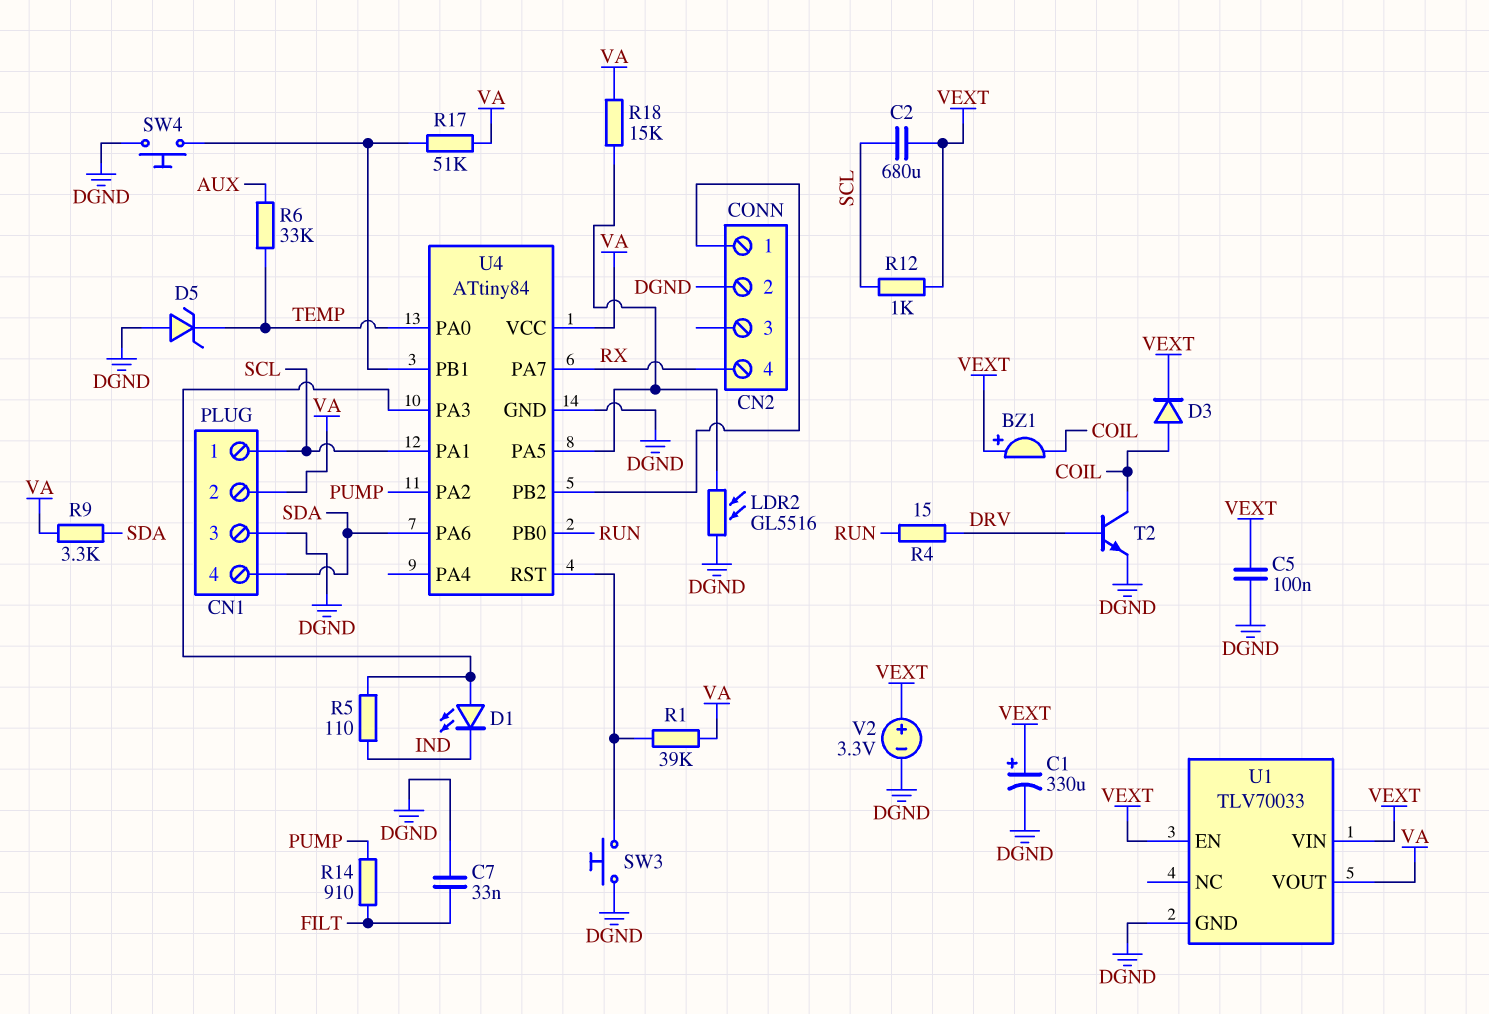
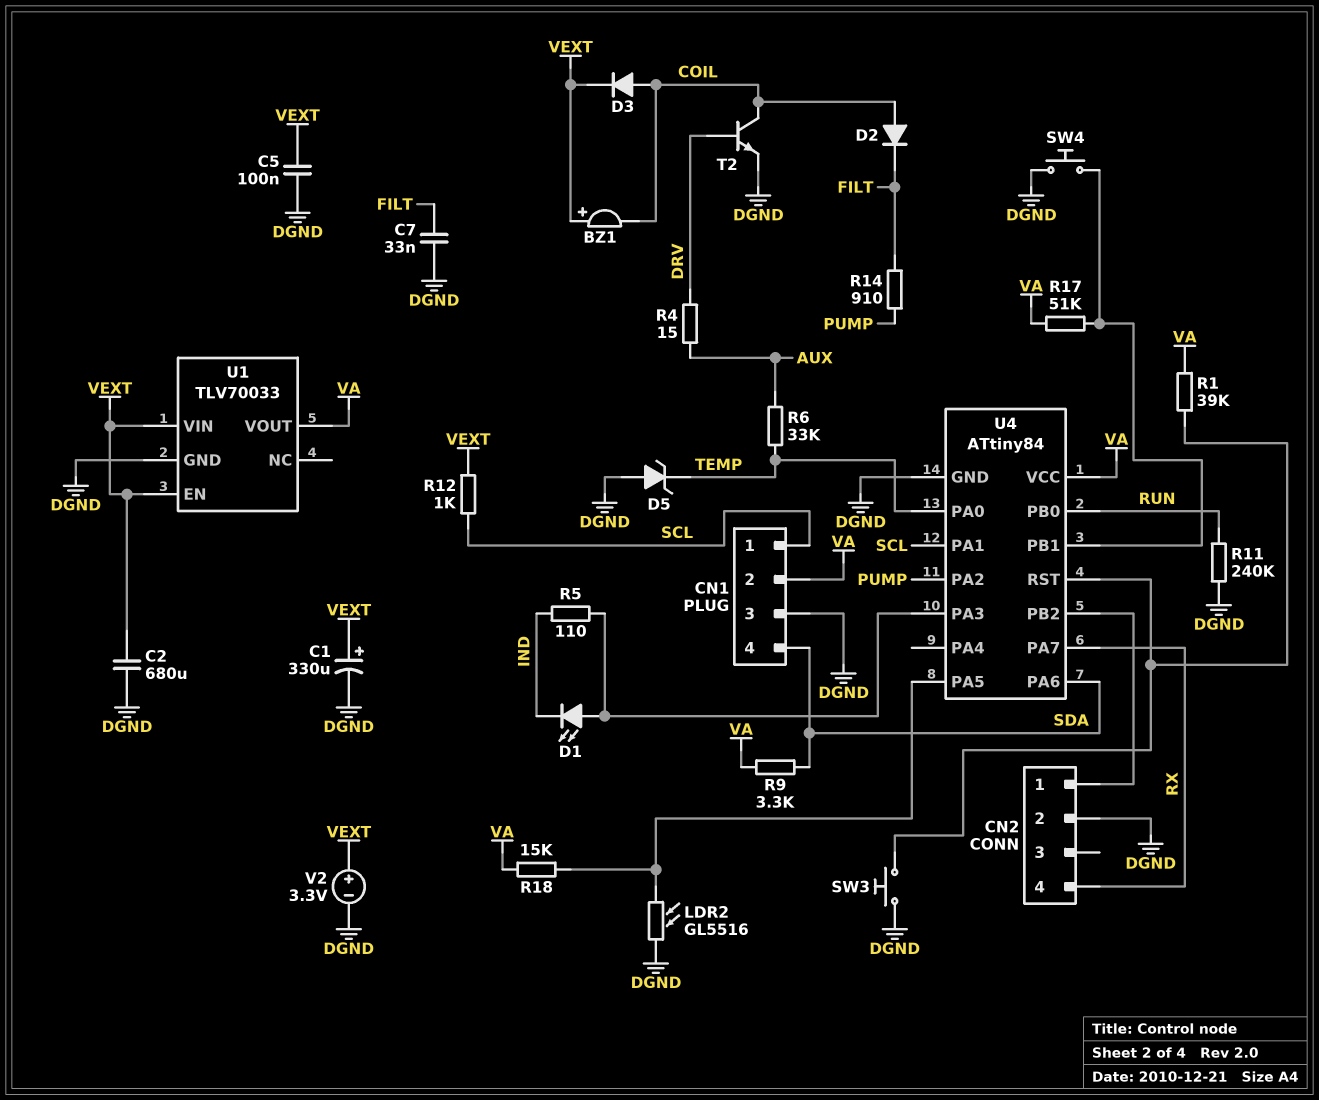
C2: 680uF (SCL, VEXT) -> 680uF (DGND, VEXT)
D2: none -> diode (A COIL, K FILT)
R4: 15 (DRV, RUN) -> 15 (AUX, DRV)
R11: none -> 240k (DGND, RUN)

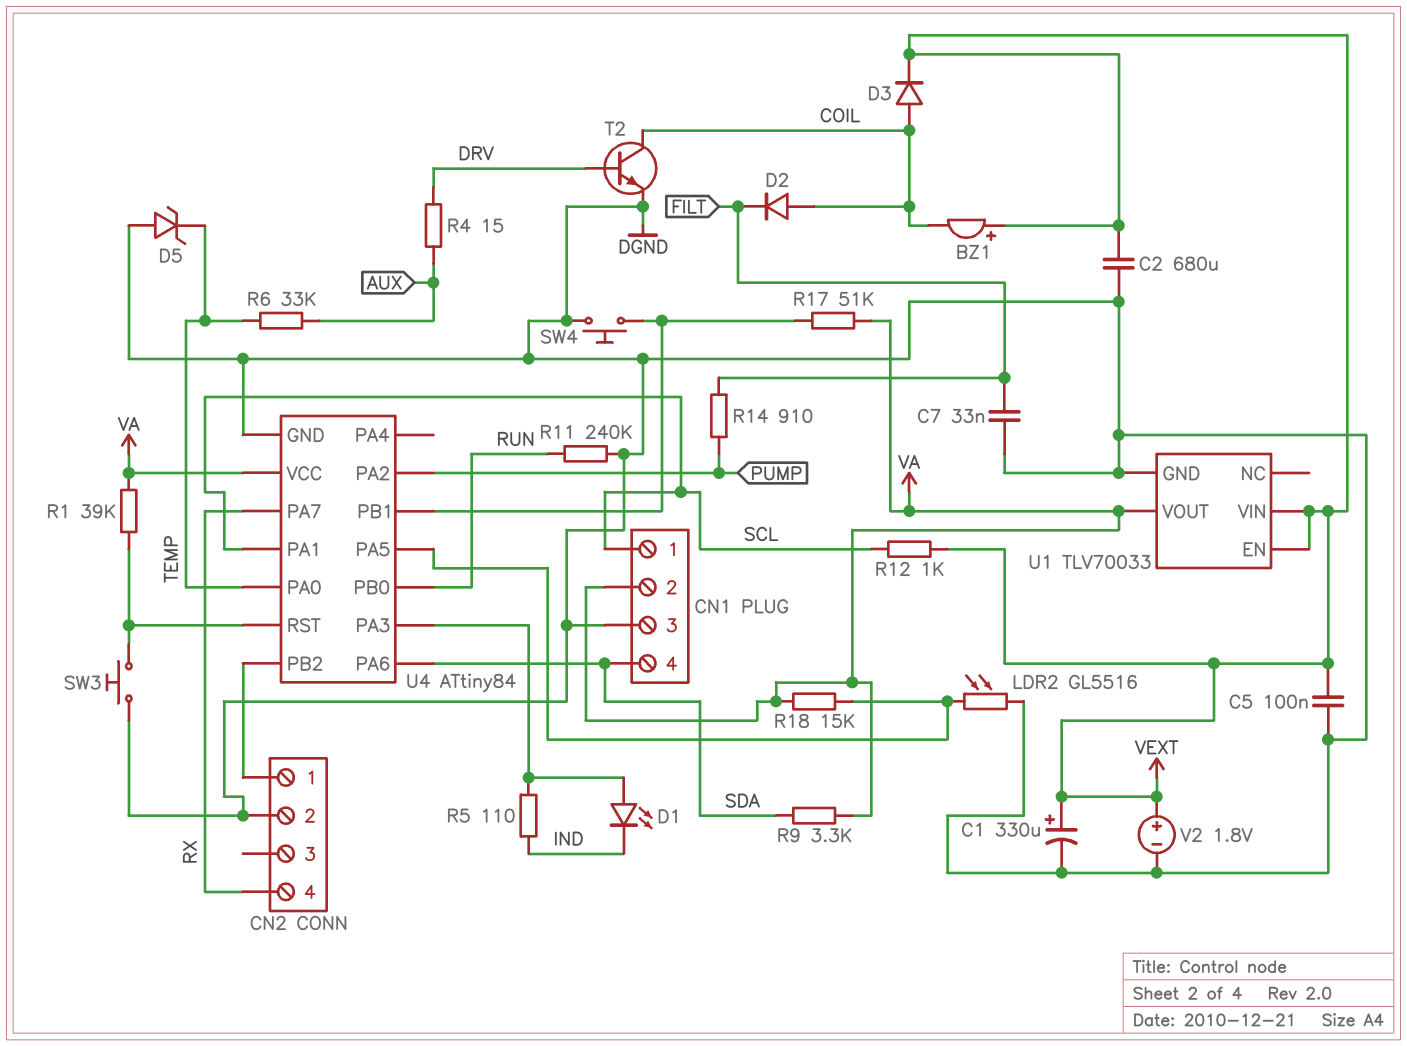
V2: 3.3V (plus VEXT, minus DGND) -> 1.8V (plus VEXT, minus DGND)

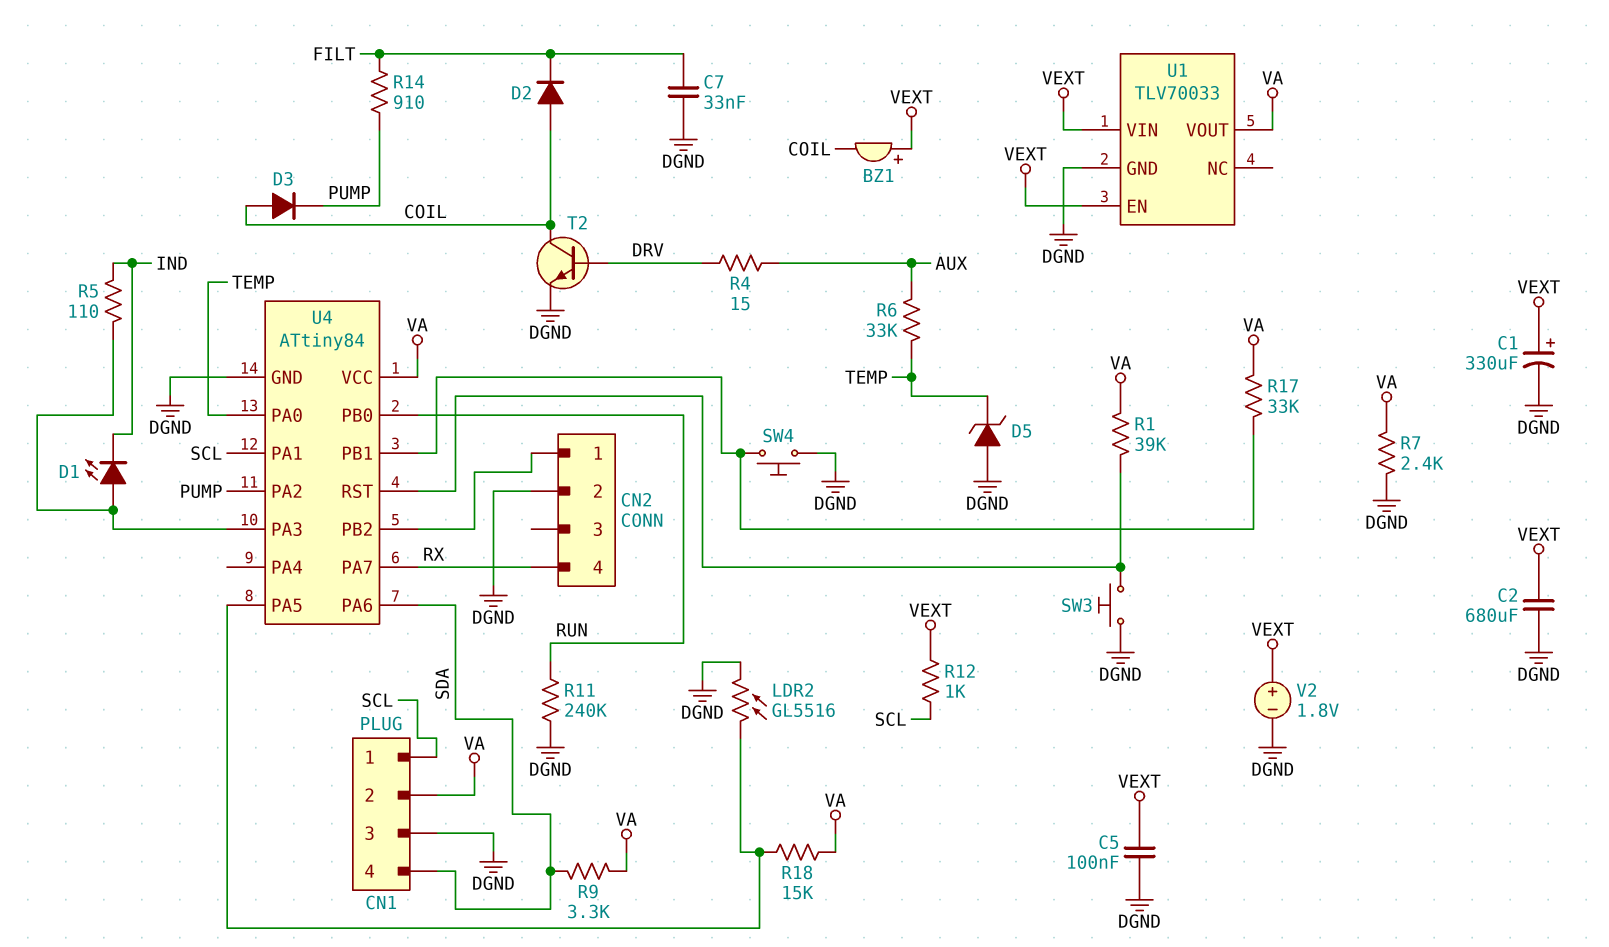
D3: diode (A COIL, K VEXT) -> diode (A COIL, K PUMP)
R7: none -> 2.4k (DGND, VA)
R17: 51k (U4/PB1, VA) -> 33k (U4/PB1, VA)

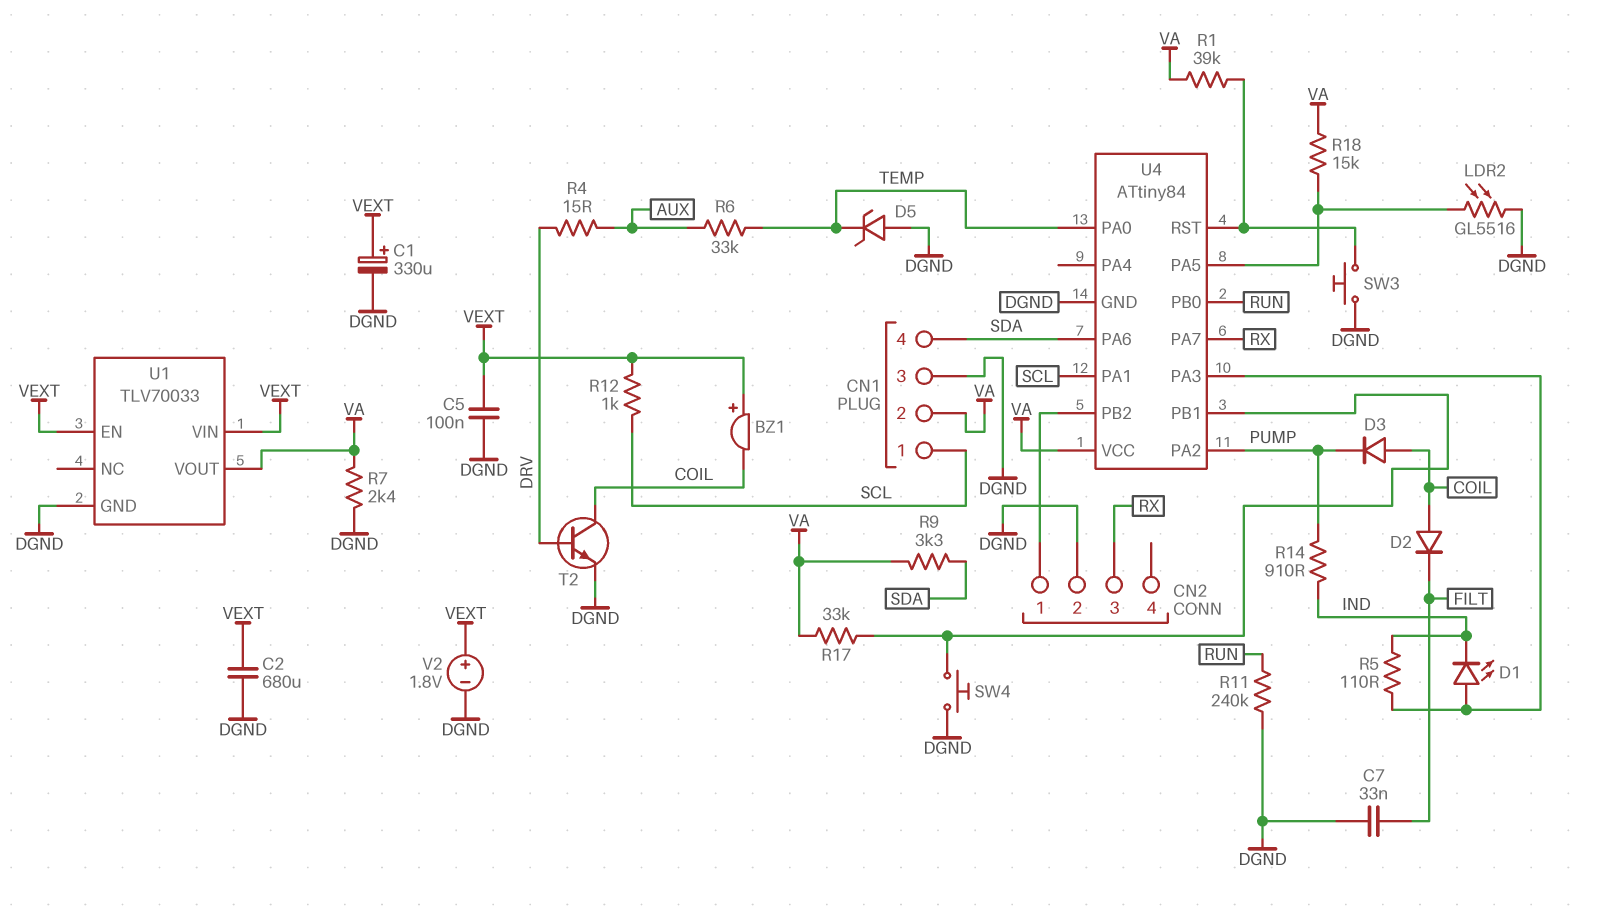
CN2 pin 3: none -> RX
CN2 pin 4: RX -> none
R14: 910 (FILT, PUMP) -> 910 (IND, PUMP)

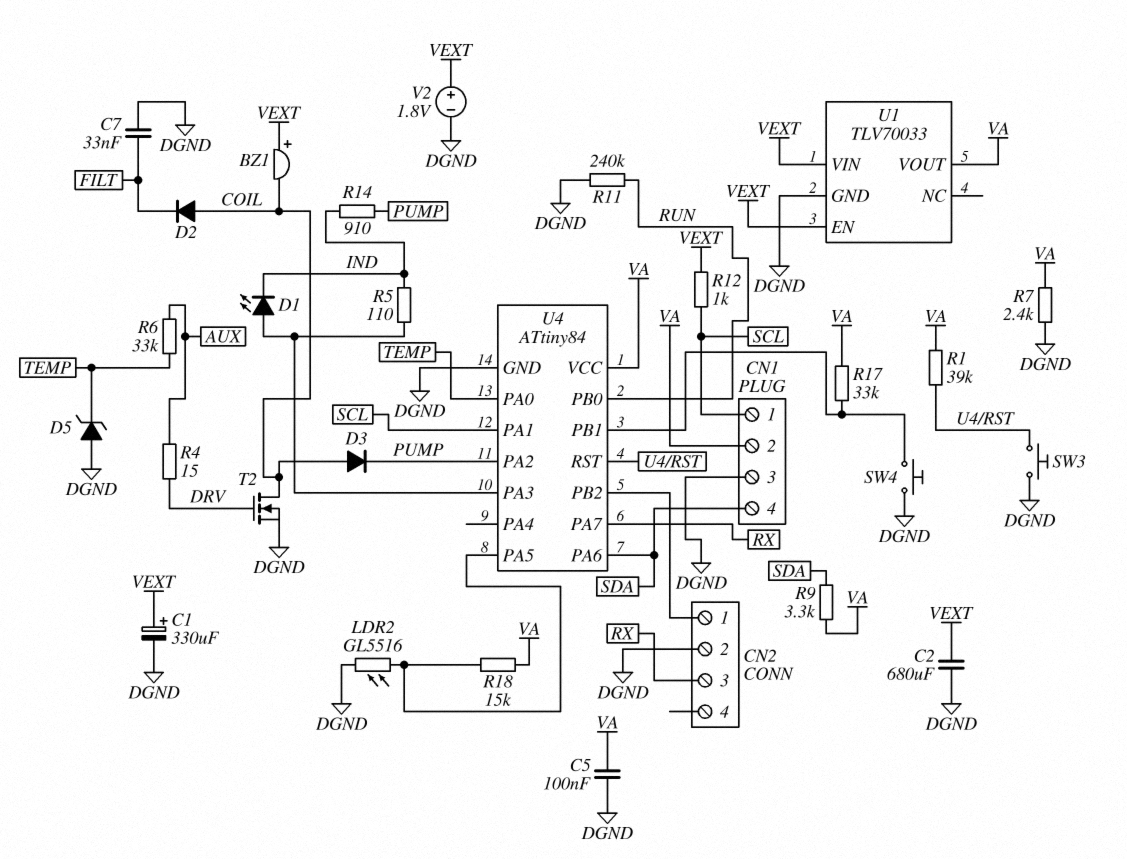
C5: 100nF (DGND, VEXT) -> 100nF (DGND, VA)
T2: NPN (B DRV, C COIL, E DGND) -> NMOS (G DRV, D COIL, S DGND)

